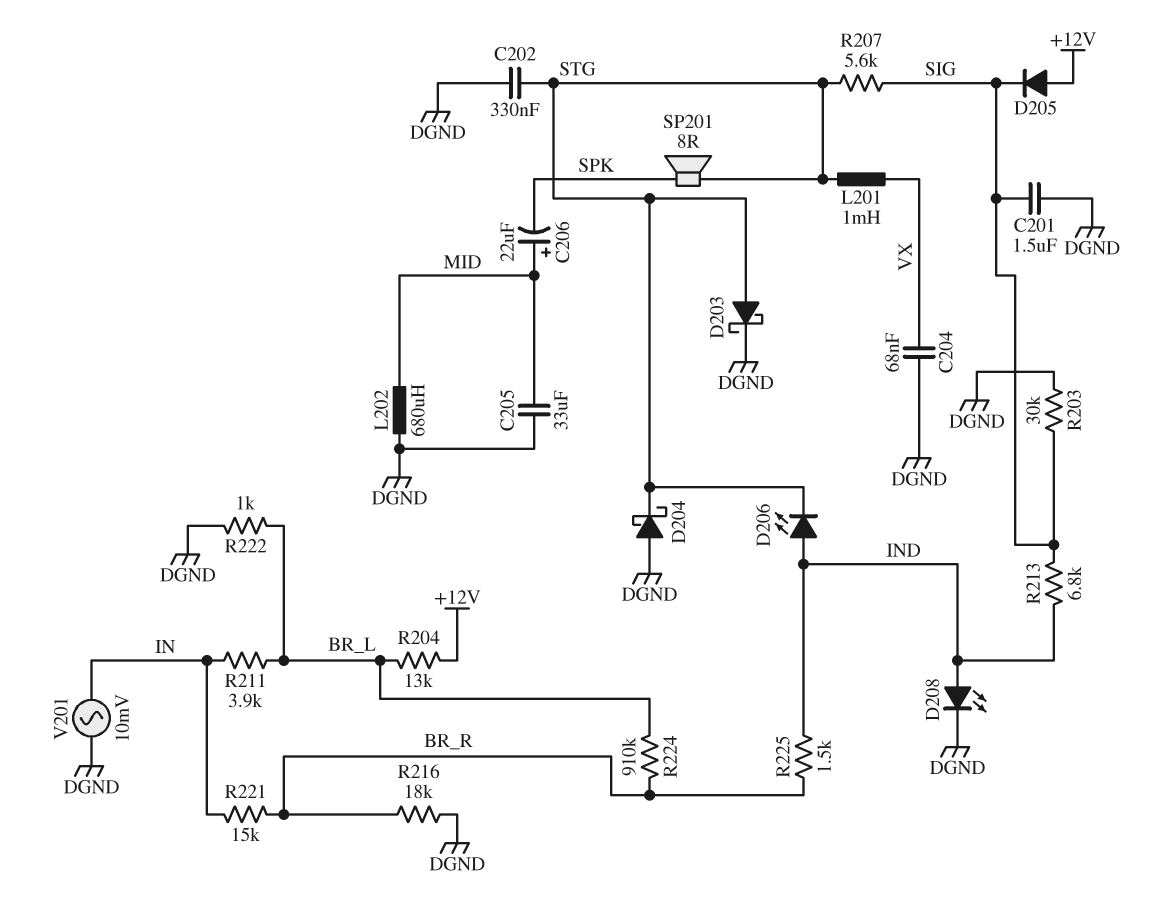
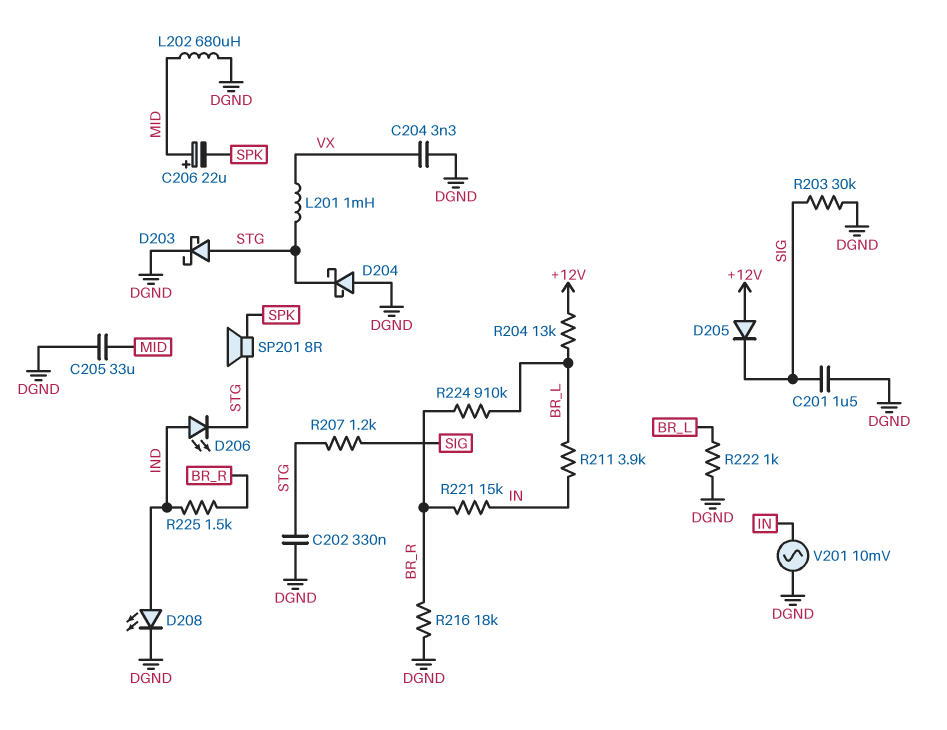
C204: 68nF (DGND, VX) -> 3.3nF (DGND, VX)
R207: 5.6k (SIG, STG) -> 1.2k (SIG, STG)
R213: 6.8k (IND, SIG) -> none

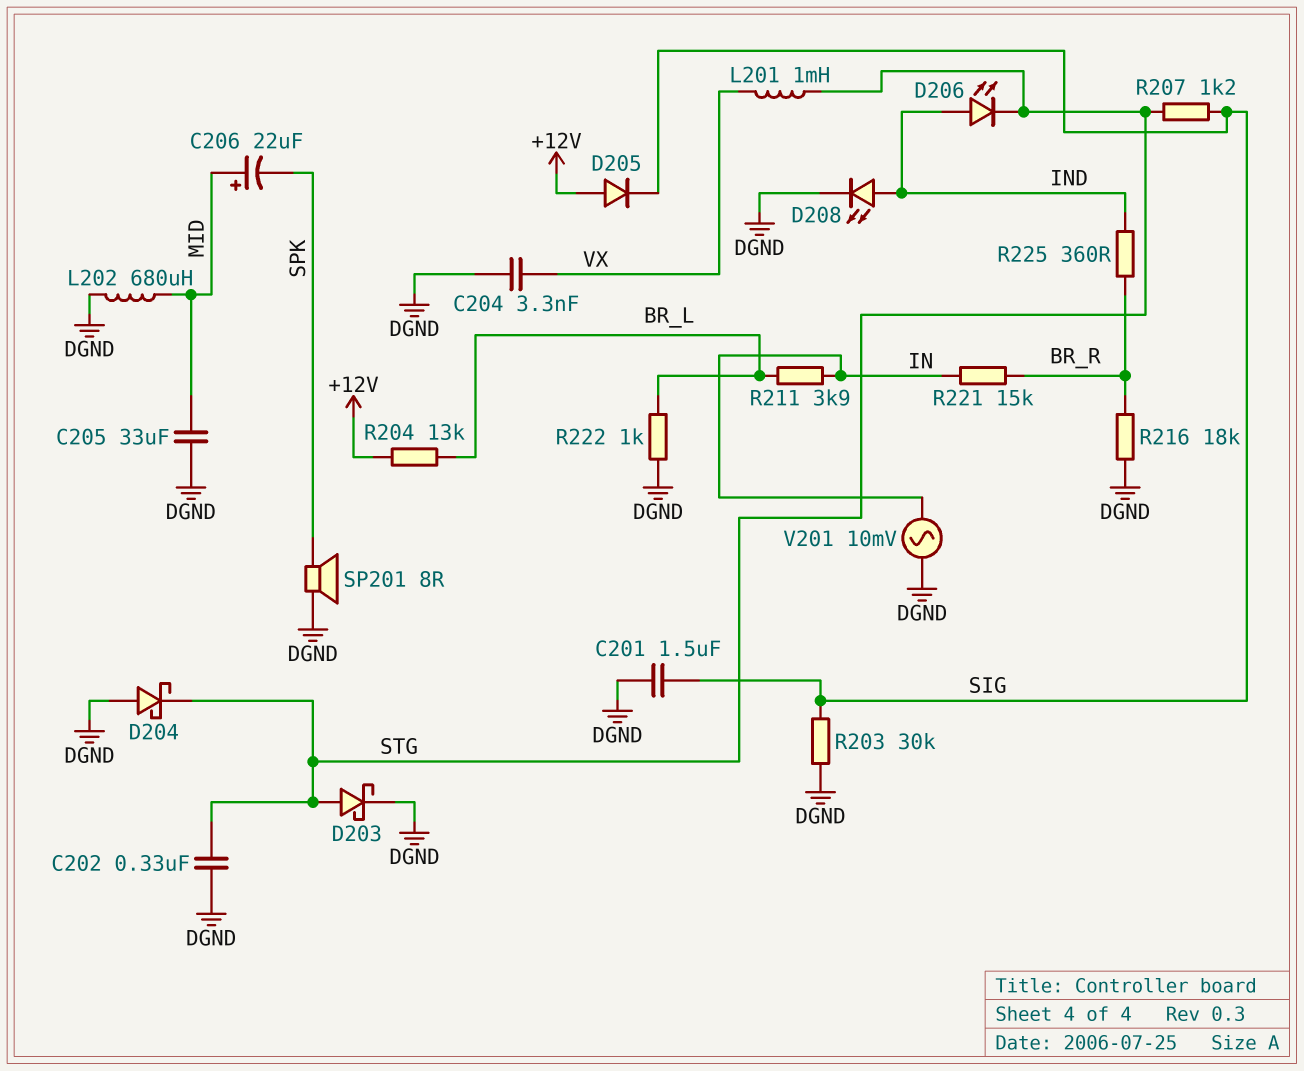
R224: 910k (BR_L, BR_R) -> none
R225: 1.5k (BR_R, IND) -> 360 (BR_R, IND)
SP201: speaker 8R (SPK, STG) -> speaker 8R (DGND, SPK)

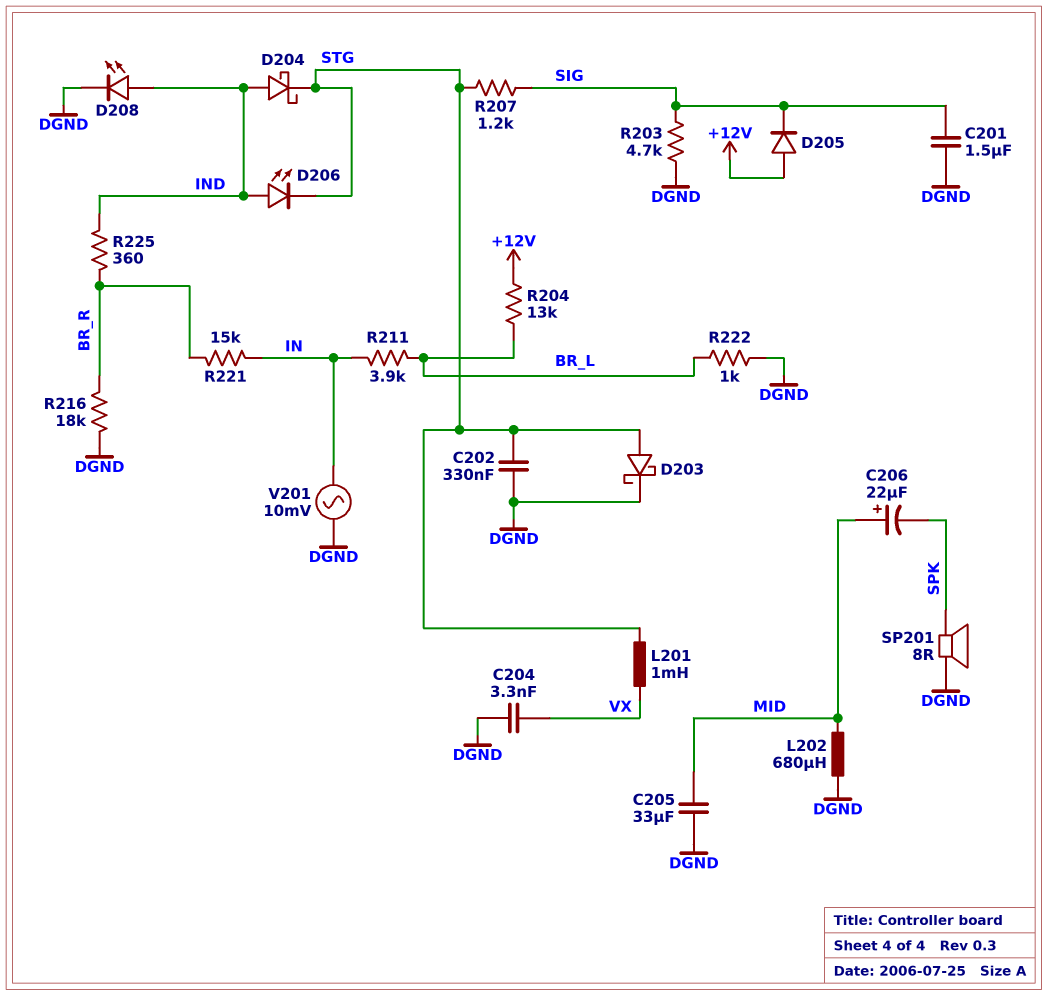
D204: schottky (A DGND, K STG) -> schottky (A IND, K STG)
R203: 30k (DGND, SIG) -> 4.7k (DGND, SIG)

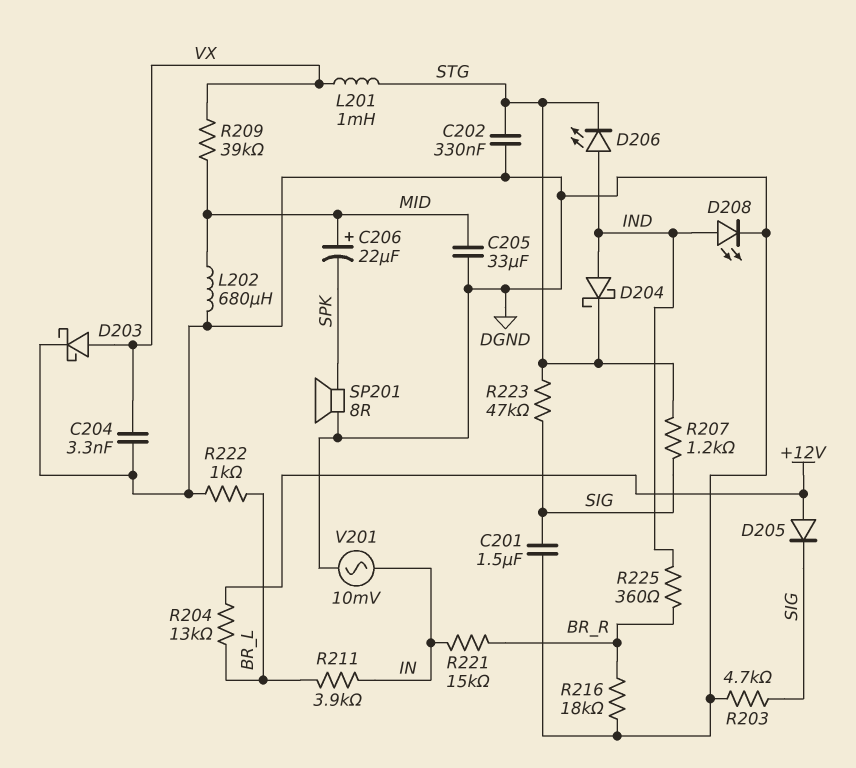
D203: schottky (A STG, K DGND) -> schottky (A VX, K DGND)
R209: none -> 39k (MID, VX)
R223: none -> 47k (SIG, STG)

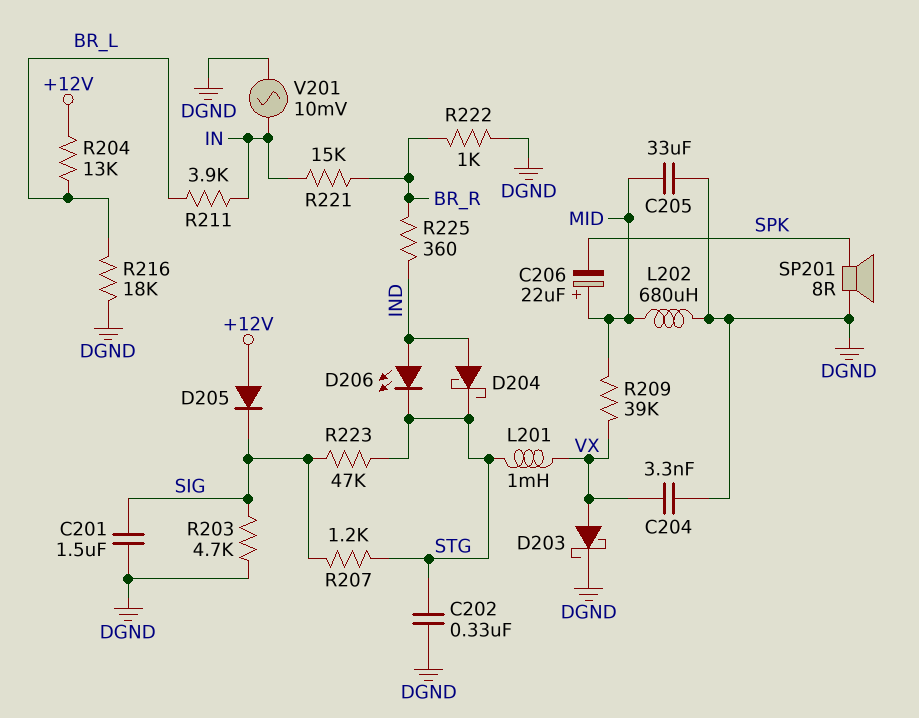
D208: LED (A IND, K DGND) -> none
R216: 18k (BR_R, DGND) -> 18k (BR_L, DGND)
R222: 1k (BR_L, DGND) -> 1k (BR_R, DGND)

